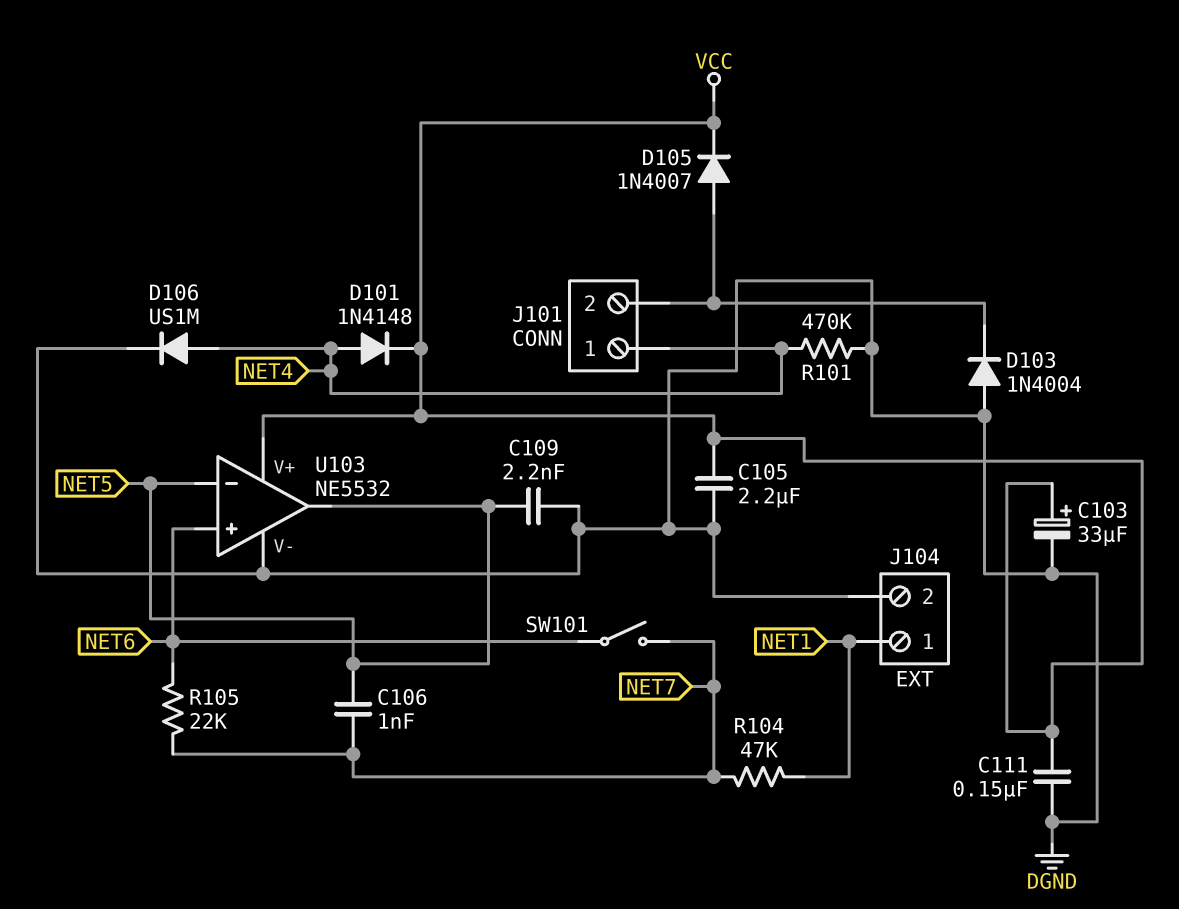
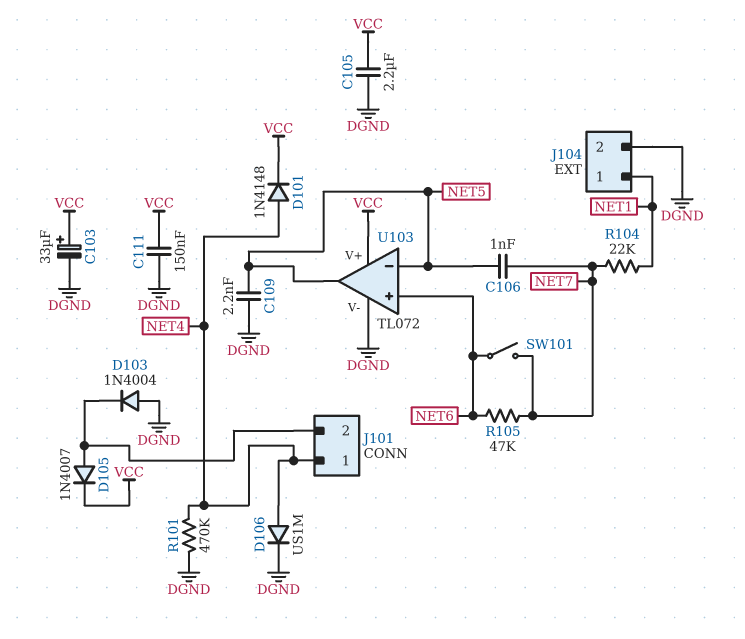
R104: 47k (NET1, NET7) -> 22k (NET1, NET7)
R105: 22k (NET6, NET7) -> 47k (NET6, NET7)
U103: NE5532 -> TL072

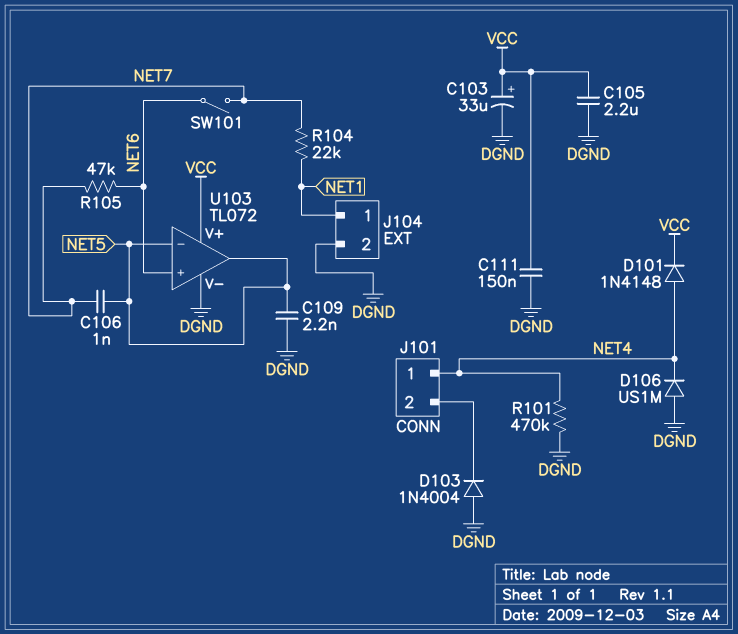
D105: diode 1N4007 (A J101/2, K VCC) -> none
D106: diode US1M (A NET4, K DGND) -> diode US1M (A DGND, K NET4)

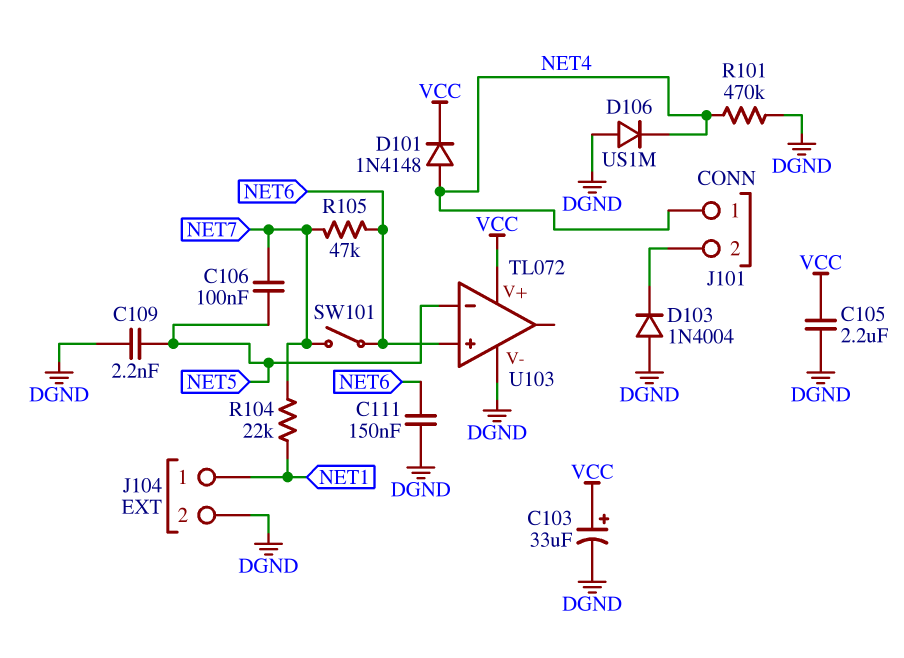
C106: 1nF (NET5, NET7) -> 100nF (NET5, NET7)
C111: 150nF (DGND, VCC) -> 150nF (DGND, NET6)
U103 pin out: NET5 -> none

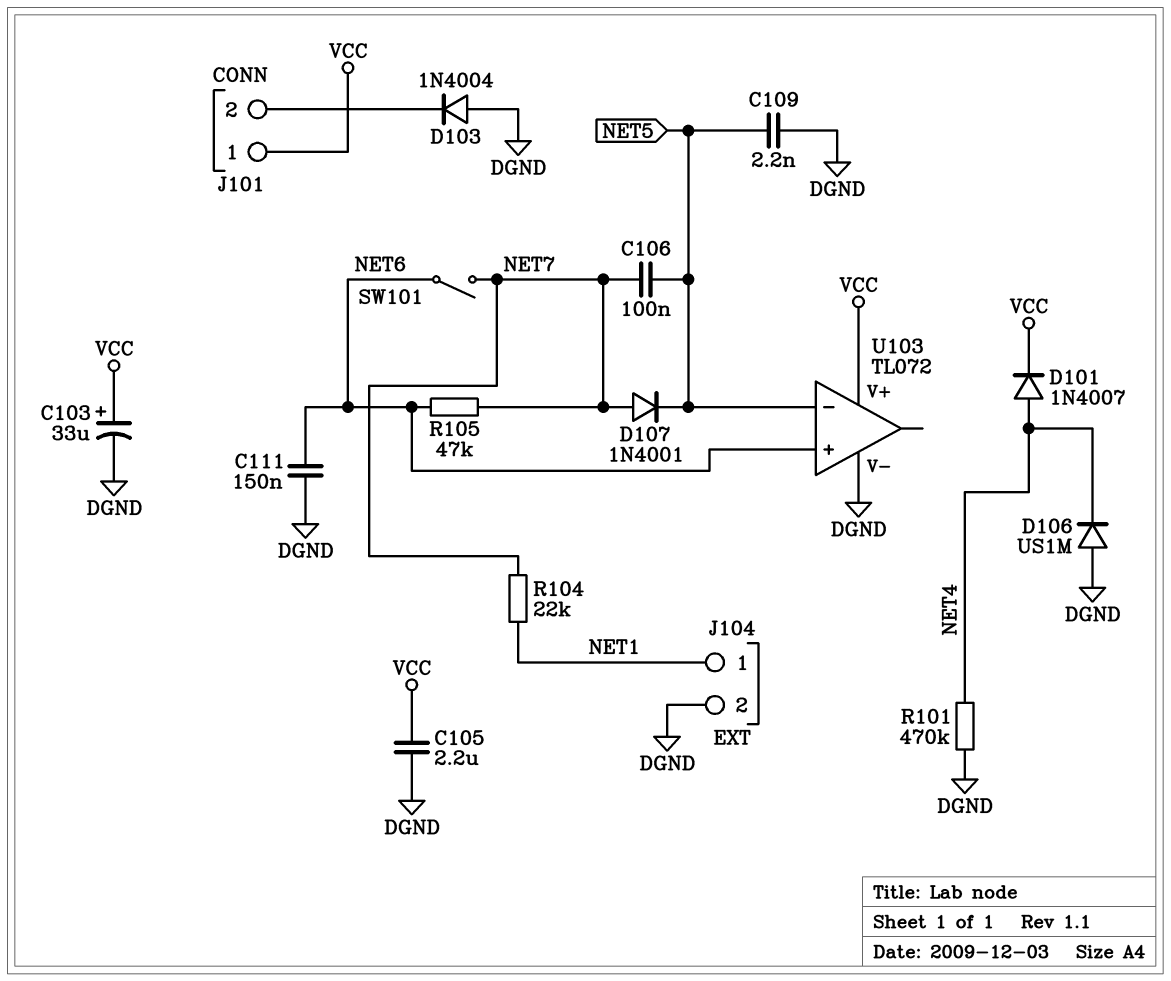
D101: diode 1N4148 (A NET4, K VCC) -> diode 1N4007 (A NET4, K VCC)
D107: none -> diode 1N4001 (A NET7, K NET5)
J101 pin 1: NET4 -> VCC

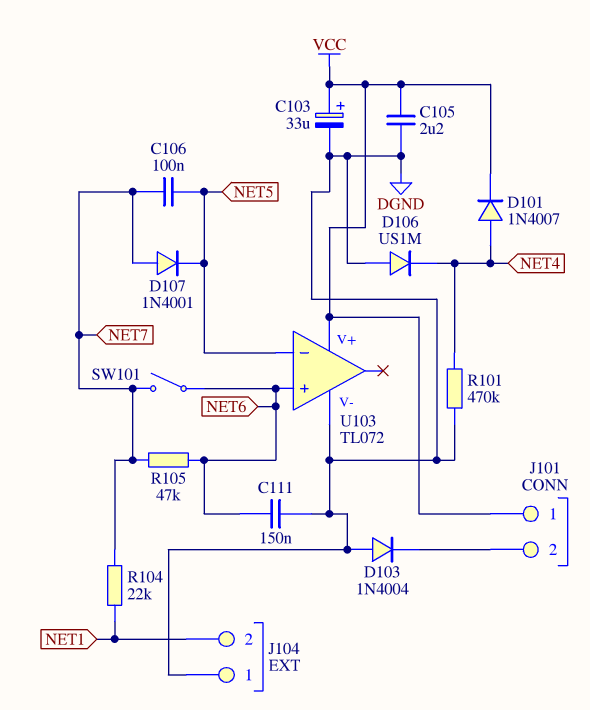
C109: 2.2nF (DGND, NET5) -> none
J104 pin 1: NET1 -> DGND
J104 pin 2: DGND -> NET1

